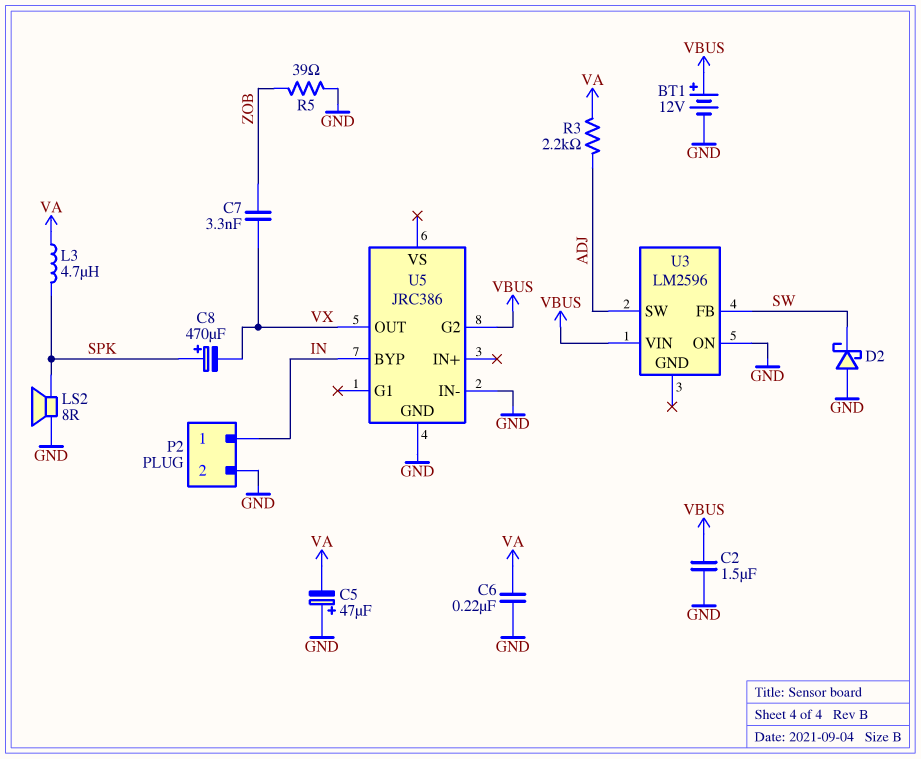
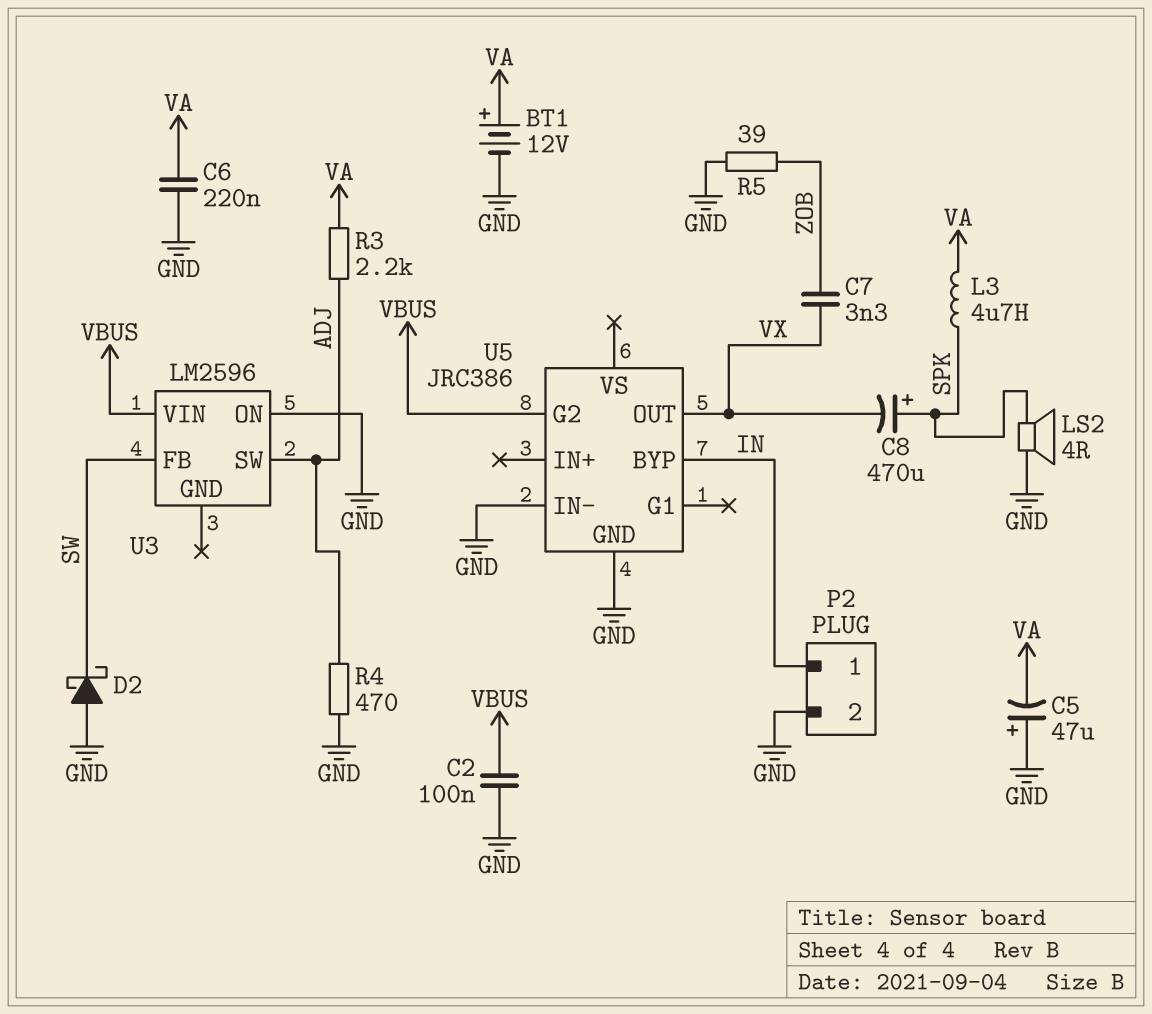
BT1: 12V (plus VBUS, minus GND) -> 12V (plus VA, minus GND)
C2: 1.5uF (GND, VBUS) -> 100nF (GND, VBUS)
LS2: speaker 8R (GND, SPK) -> speaker 4R (GND, SPK)
R4: none -> 470 (ADJ, GND)

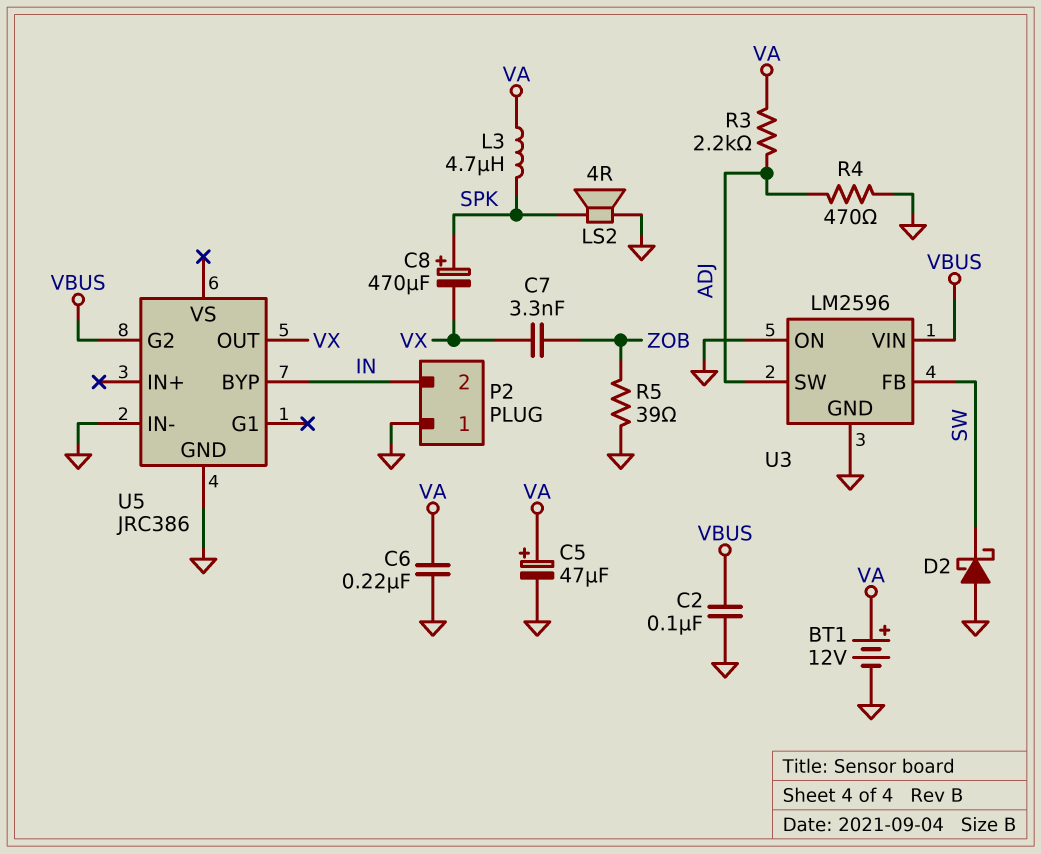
C5: 47uF (plus GND, minus VA) -> 47uF (plus VA, minus GND)
P2 pin 1: IN -> GND
P2 pin 2: GND -> IN
U3 pin GND: none -> GND

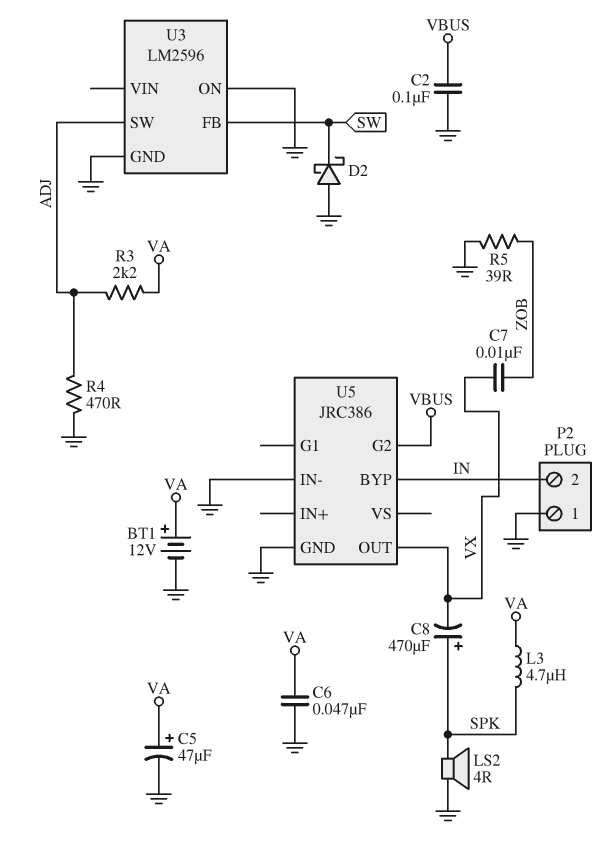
C6: 220nF (GND, VA) -> 47nF (GND, VA)
C7: 3.3nF (VX, ZOB) -> 10nF (VX, ZOB)
U3 pin VIN: VBUS -> none

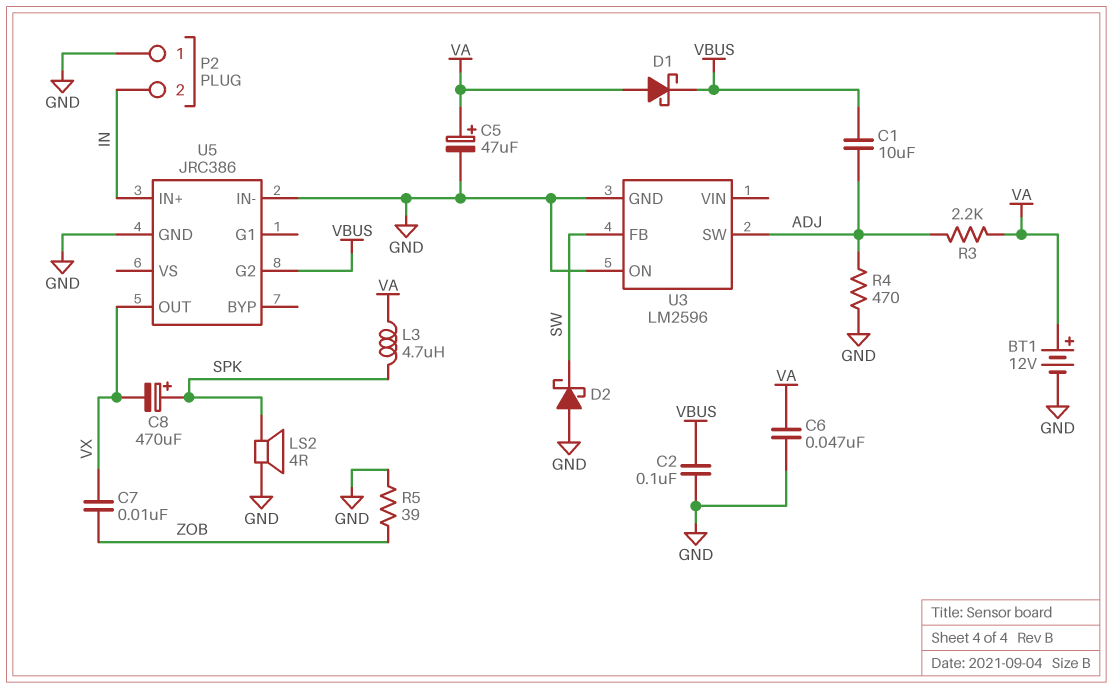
C1: none -> 10uF (ADJ, VBUS)
D1: none -> schottky (A VA, K VBUS)
U5 pin BYP: IN -> none
U5 pin IN+: none -> IN

